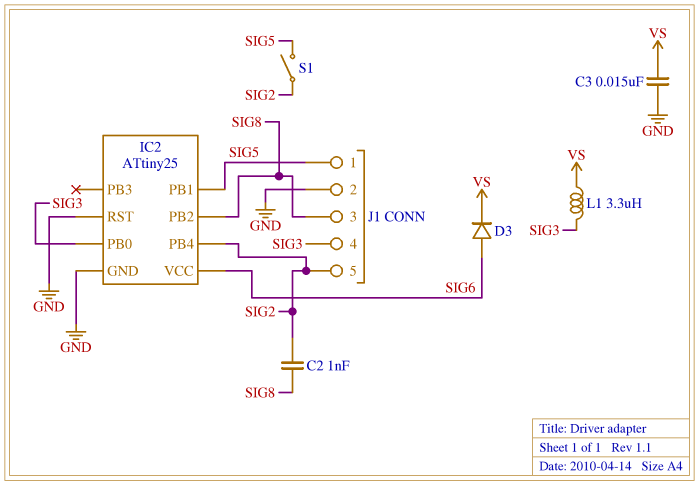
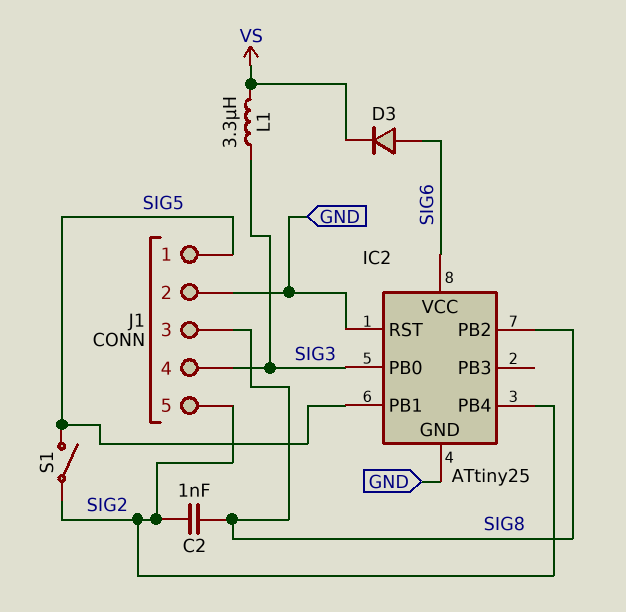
C3: 15nF (GND, VS) -> none

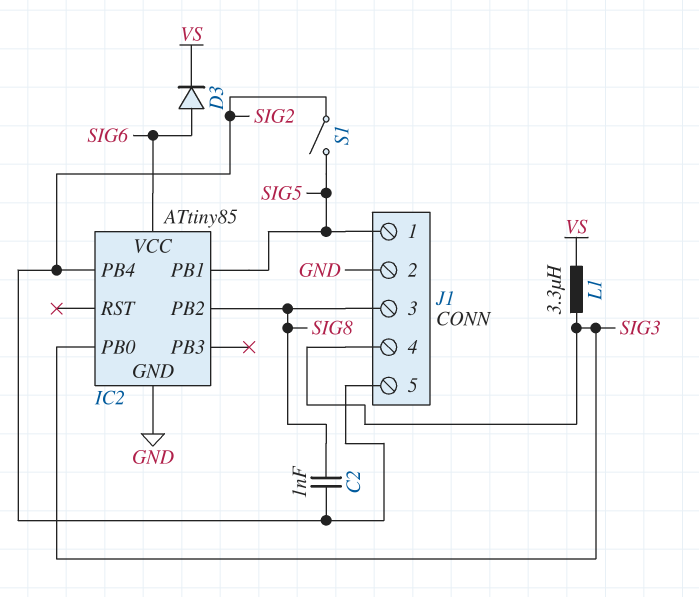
IC2: ATtiny25 -> ATtiny85
IC2 pin RST: GND -> none

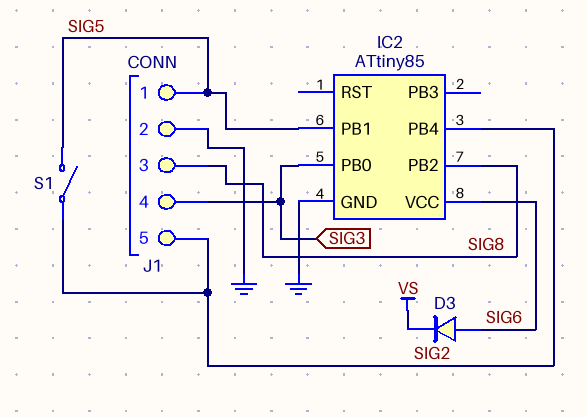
C2: 1nF (SIG2, SIG8) -> none
L1: 3.3uH (SIG3, VS) -> none

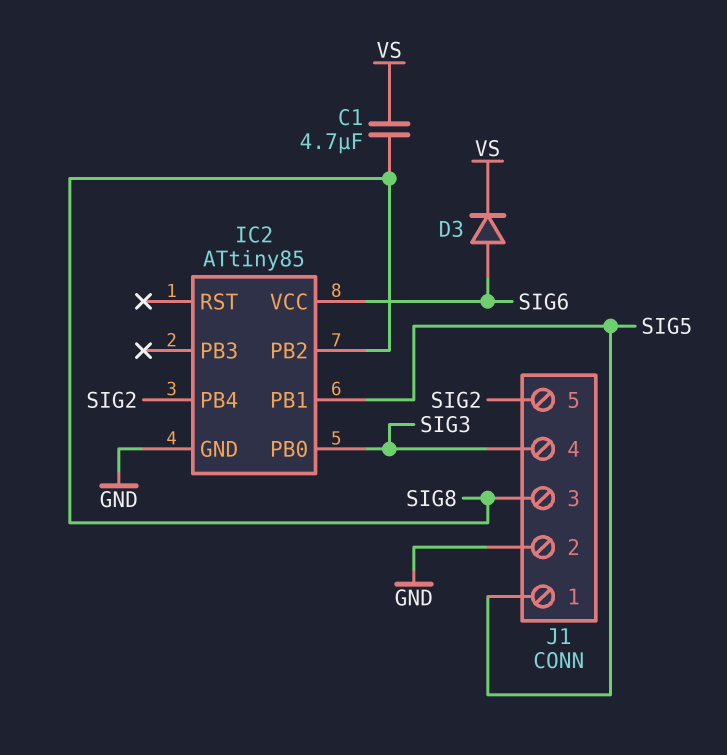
C1: none -> 4.7uF (SIG8, VS)
S1: switch (SIG2, SIG5) -> none

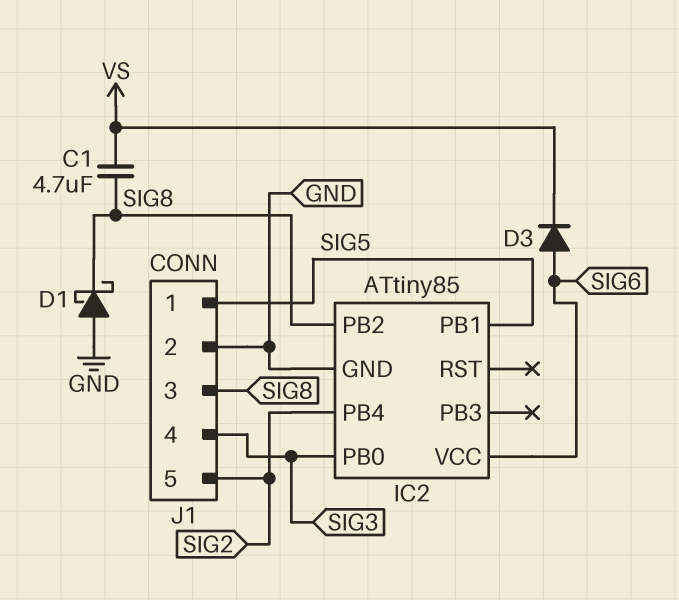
D1: none -> schottky (A GND, K SIG8)

